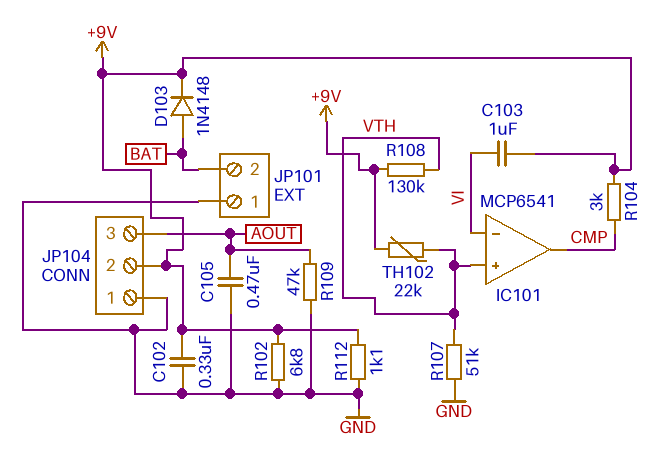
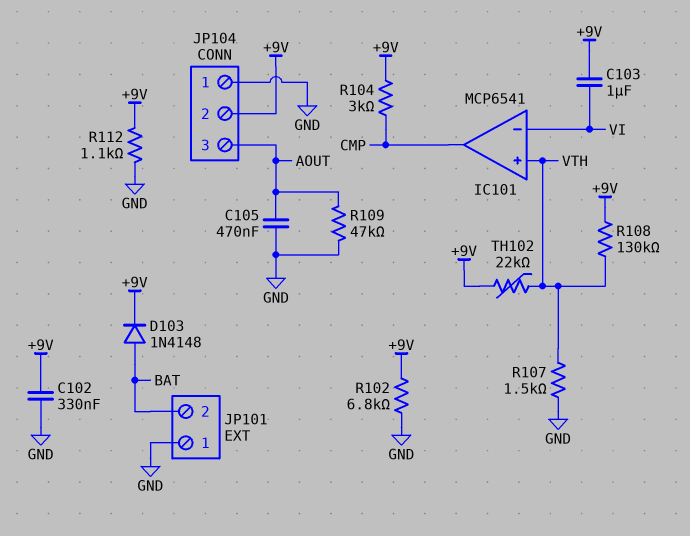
R107: 51k (GND, VTH) -> 1.5k (GND, VTH)

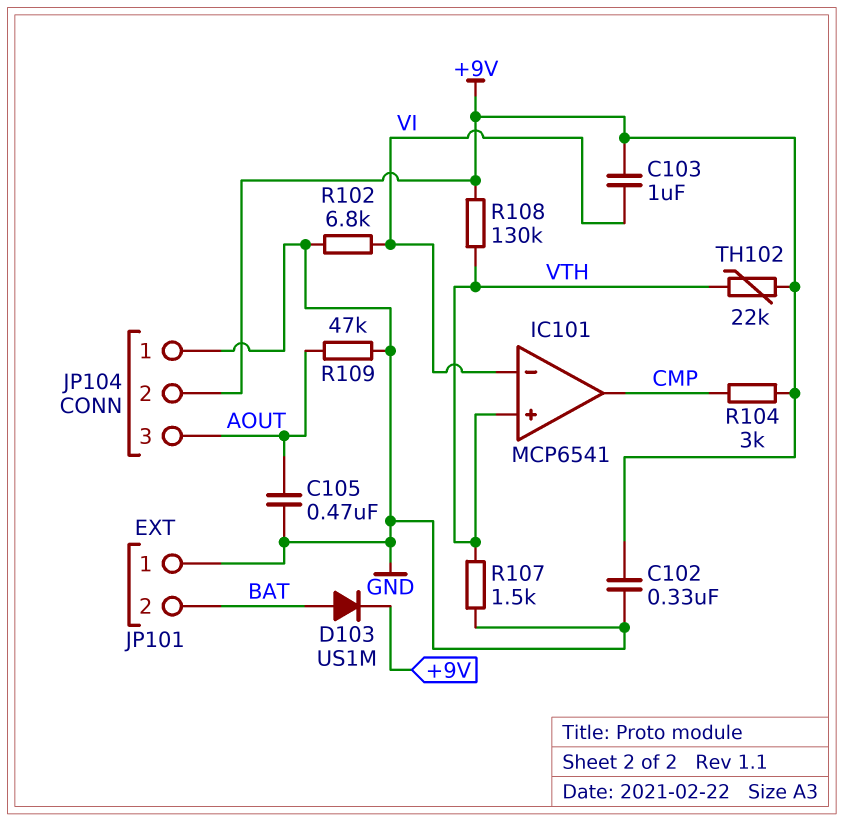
D103: diode 1N4148 (A BAT, K +9V) -> diode US1M (A BAT, K +9V)
R102: 6.8k (+9V, GND) -> 6.8k (GND, VI)
R112: 1.1k (+9V, GND) -> none

